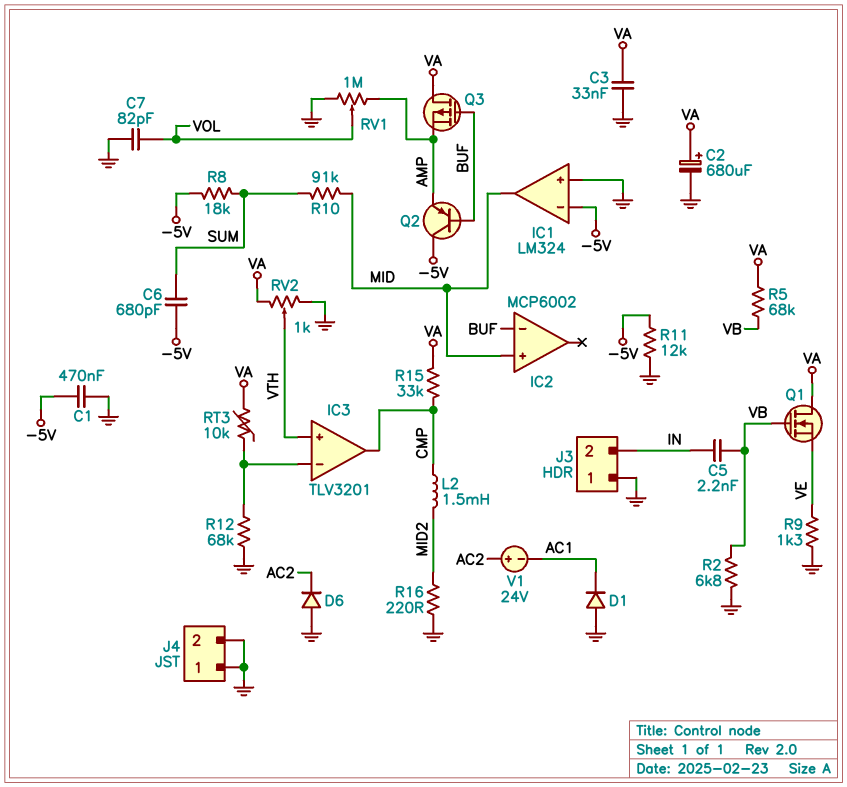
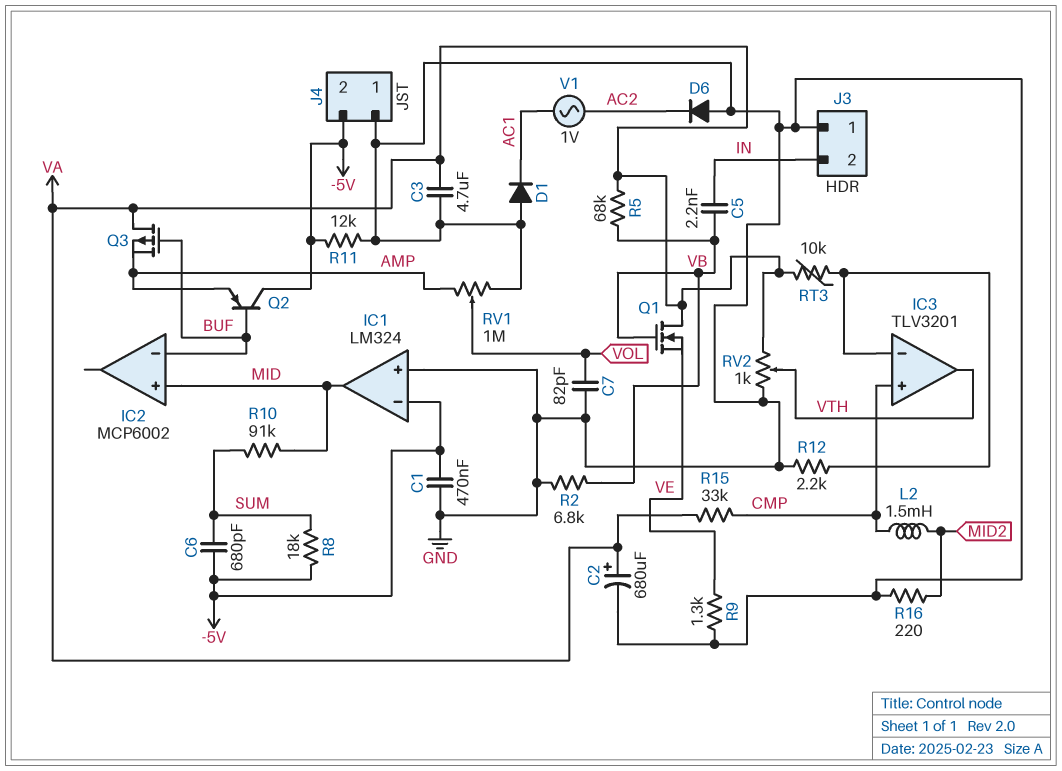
C3: 33nF (GND, VA) -> 4.7uF (GND, VA)
IC3 pin in+: VTH -> CMP
IC3 pin out: CMP -> VTH
J4 pin 2: GND -> -5V
R12: 68k (GND, IC3/in-) -> 2.2k (GND, IC3/in-)
V1: 24V (plus AC2, minus AC1) -> AC 1V (AC1, AC2)

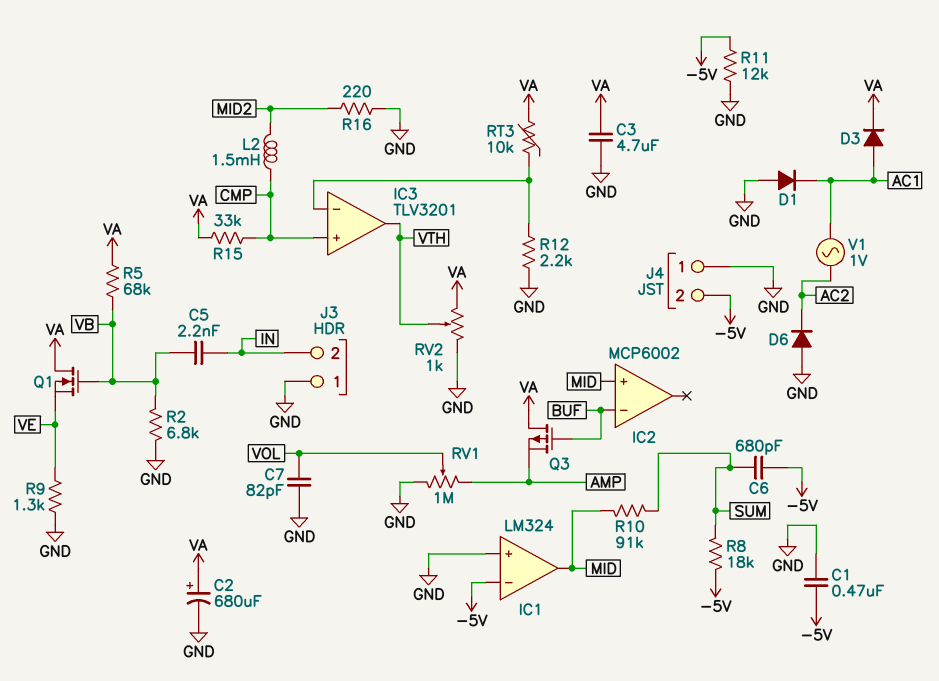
D3: none -> diode (A AC1, K VA)
Q2: PNP (B BUF, C -5V, E AMP) -> none

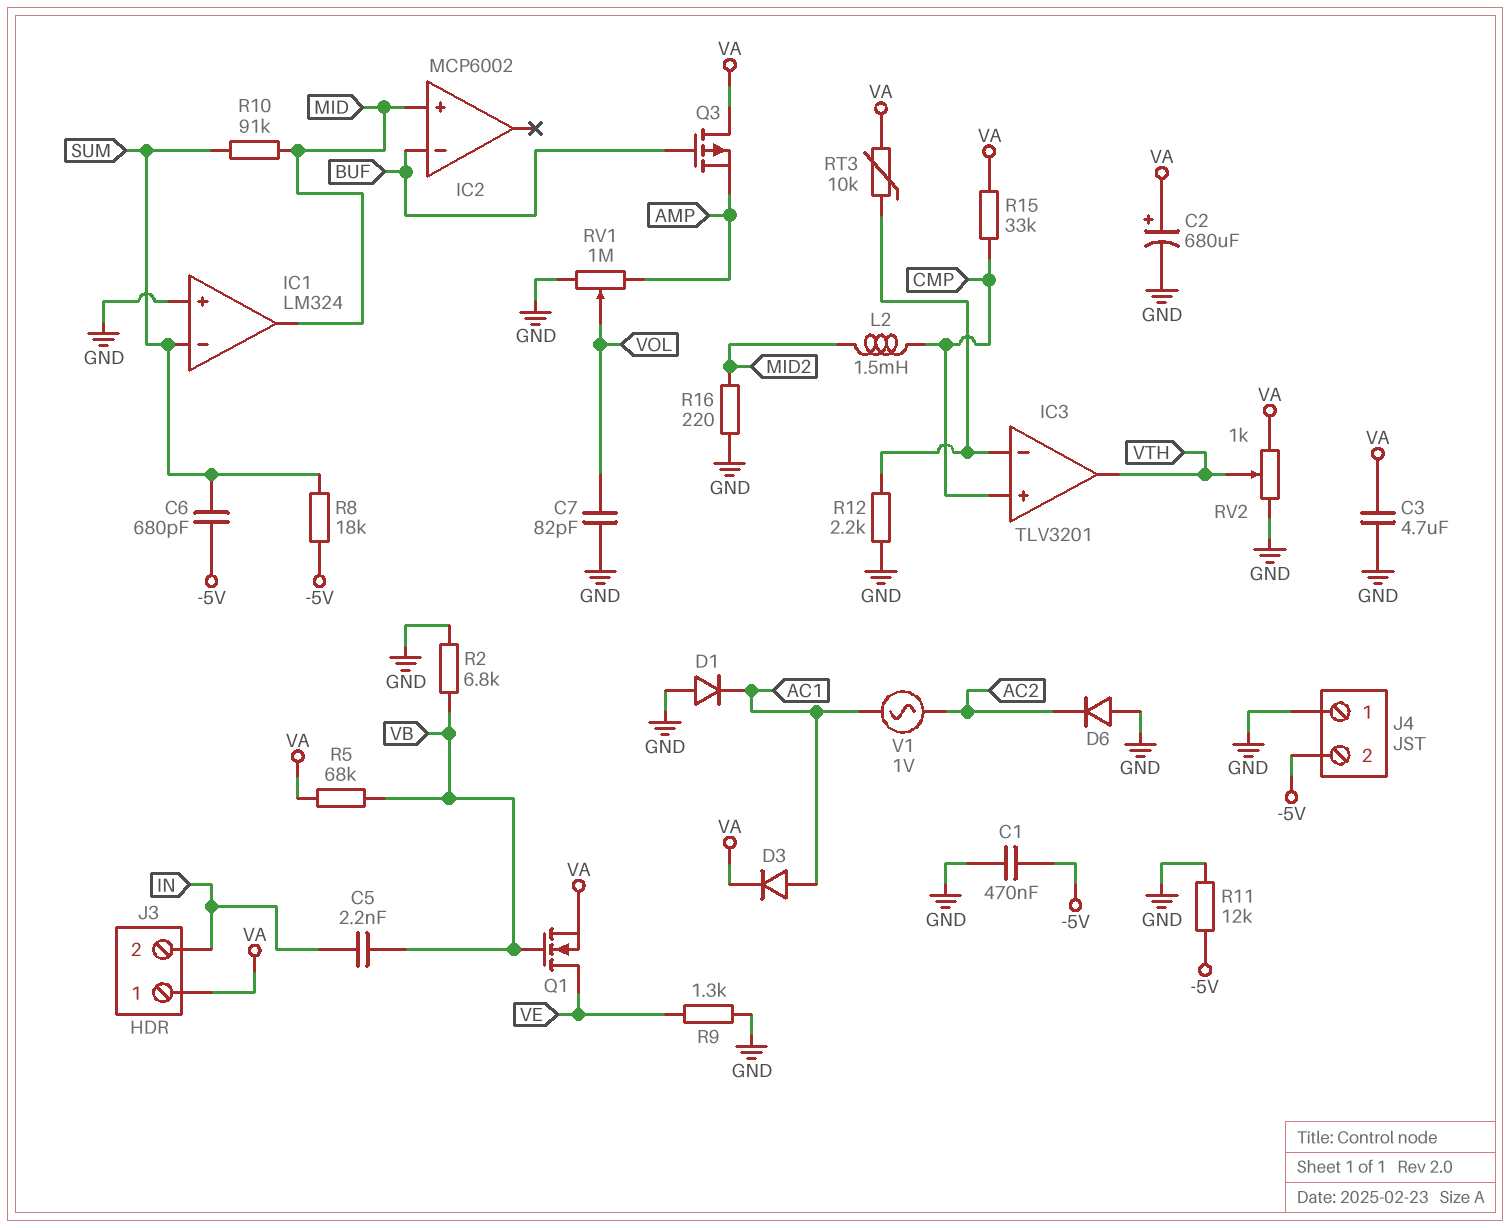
IC1 pin in-: -5V -> SUM
J3 pin 1: GND -> VA
Q1: NMOS (G VB, D VA, S VE) -> NMOS (G VB, D VE, S VA)

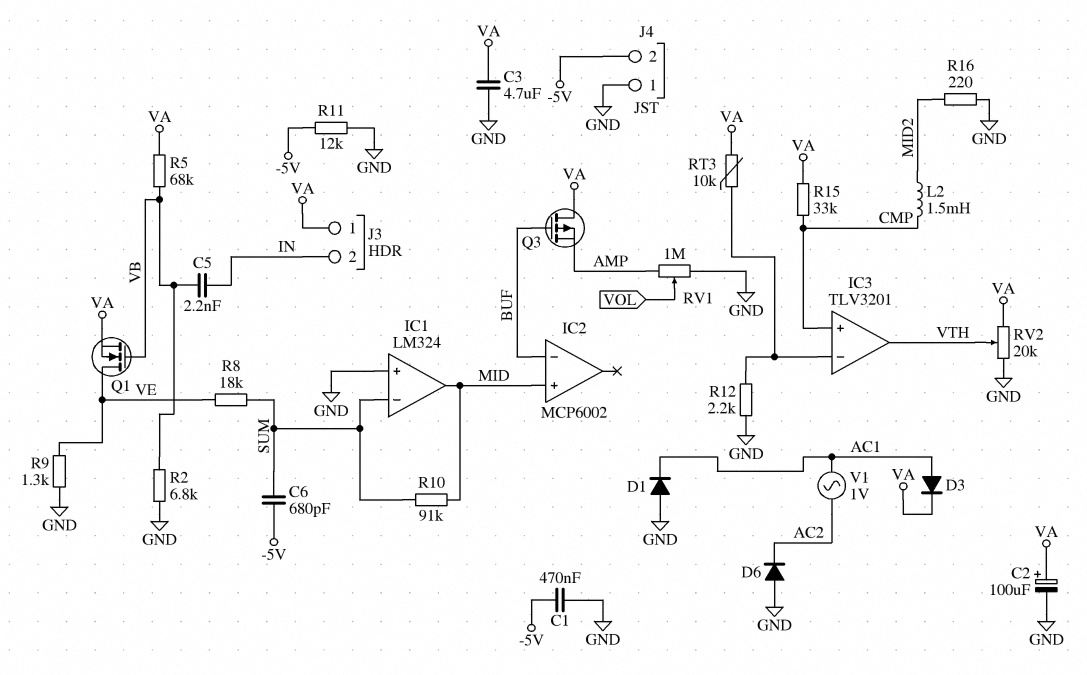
C2: 680uF (plus VA, minus GND) -> 100uF (plus VA, minus GND)
C7: 82pF (GND, VOL) -> none
R8: 18k (-5V, SUM) -> 18k (SUM, VE)
RV2: 1k (GND, VA, wiper VTH) -> 20k (GND, VA, wiper VTH)

